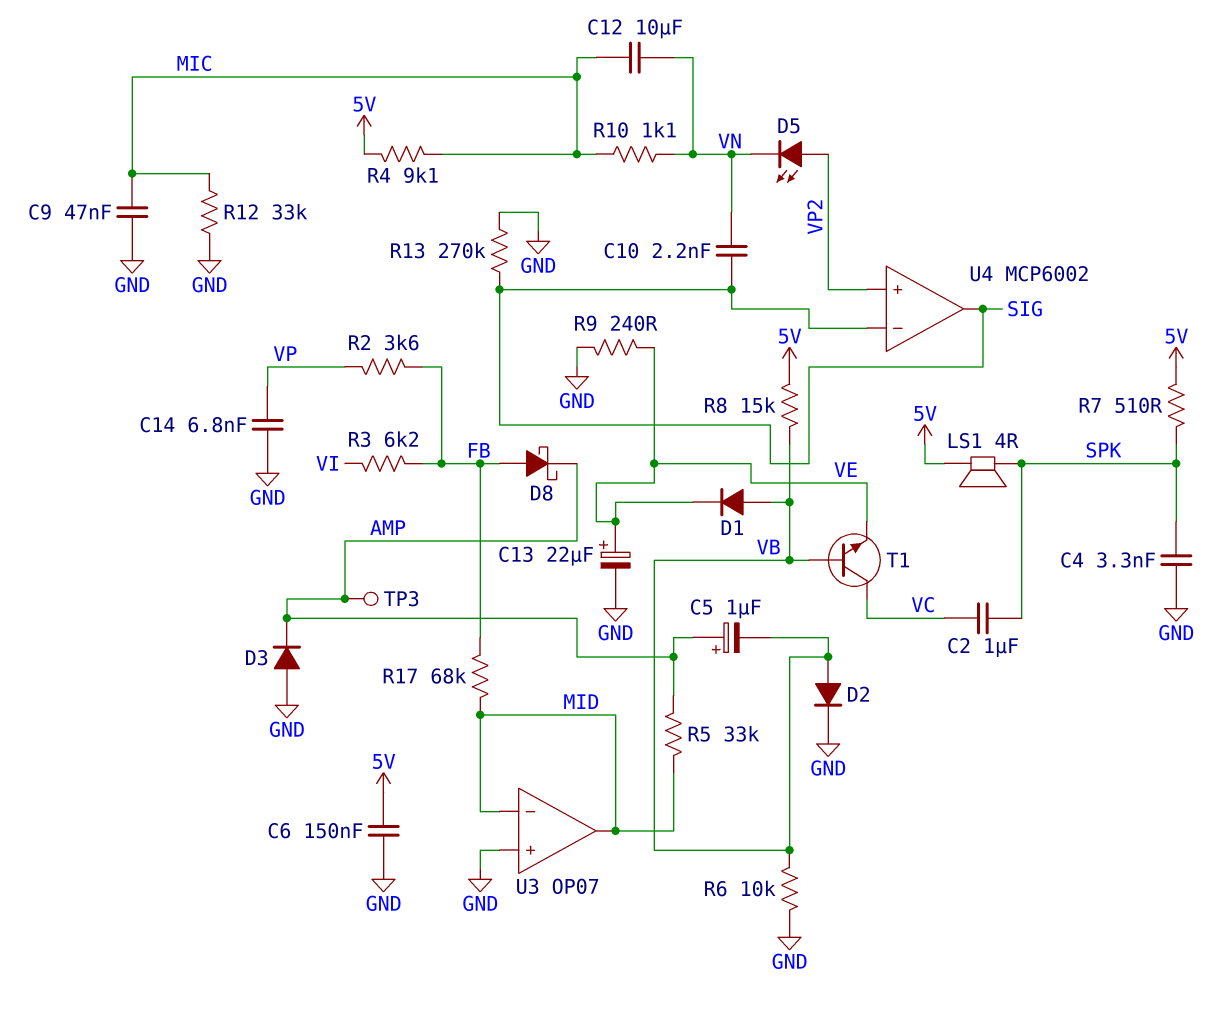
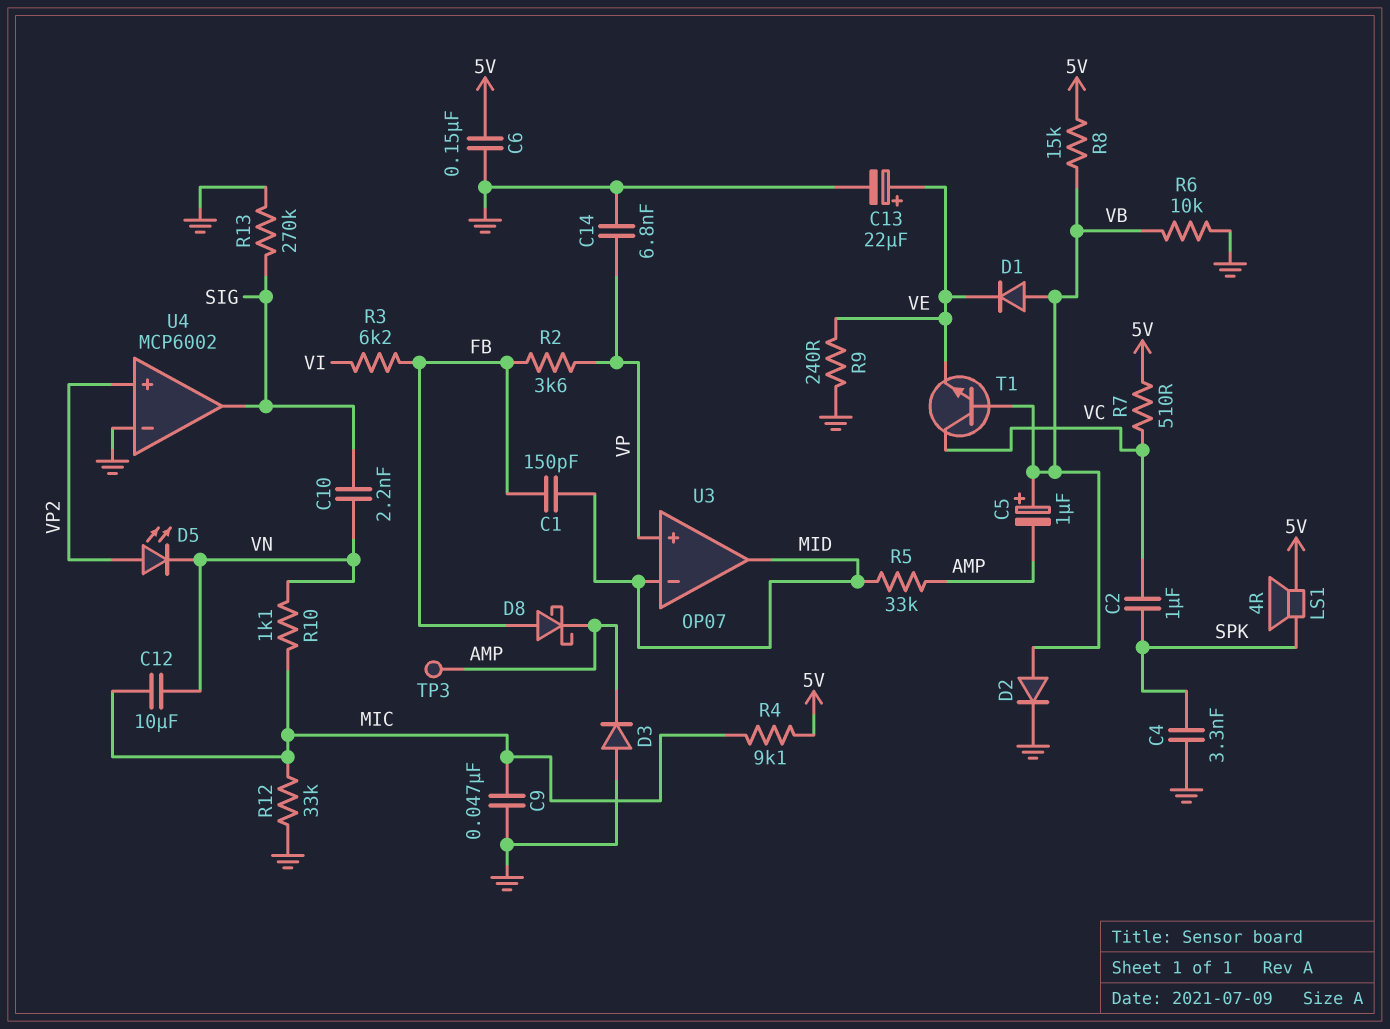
C1: none -> 150pF (FB, MID)
C5: 1uF (plus AMP, minus VB) -> 1uF (plus VB, minus AMP)
R7: 510 (5V, SPK) -> 510 (5V, VC)
R17: 68k (FB, MID) -> none
U3 pin in+: GND -> VP
U4 pin in-: SIG -> GND

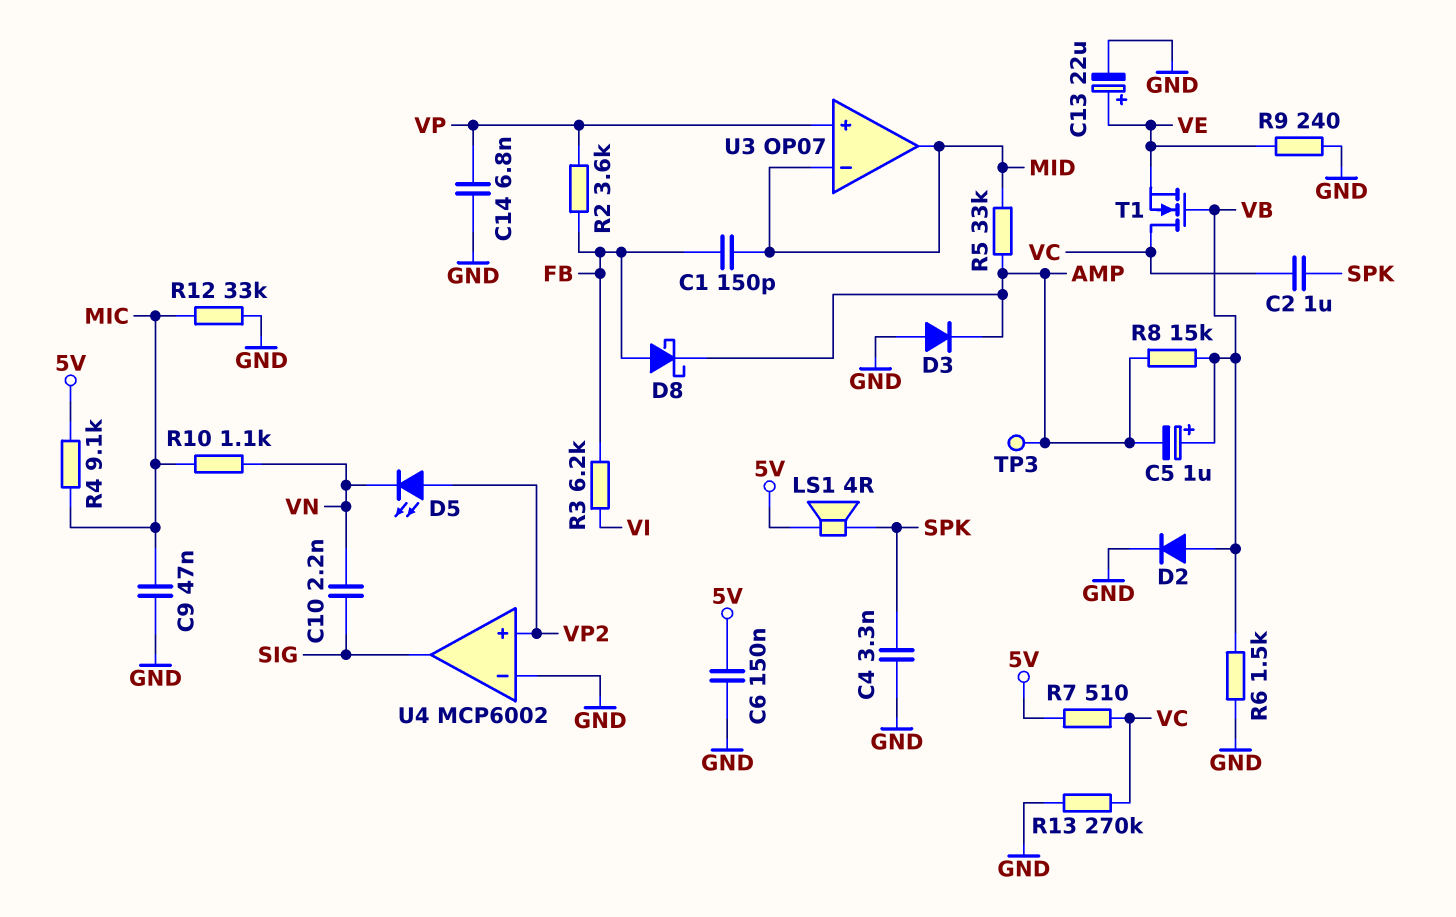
C12: 10uF (MIC, VN) -> none
D1: diode (A VB, K VE) -> none
R6: 10k (GND, VB) -> 1.5k (GND, VB)
R8: 15k (5V, VB) -> 15k (AMP, VB)
R13: 270k (GND, SIG) -> 270k (GND, VC)
T1: NPN (B VB, C VC, E VE) -> NMOS (G VB, D VC, S VE)

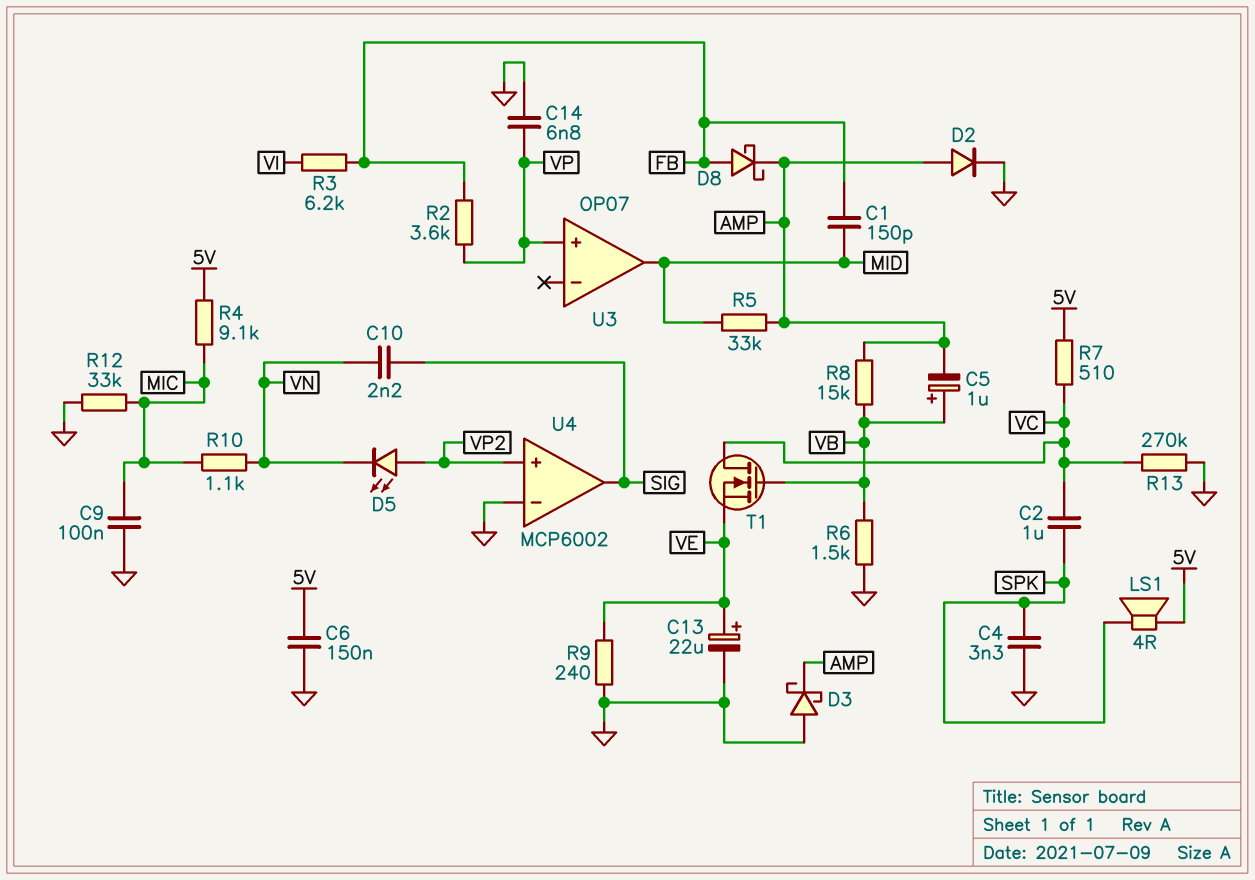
C9: 47nF (GND, MIC) -> 100nF (GND, MIC)
D2: diode (A VB, K GND) -> diode (A AMP, K GND)
D3: diode (A GND, K AMP) -> schottky (A GND, K AMP)
TP3: test point (AMP) -> none
U3 pin in-: MID -> none

